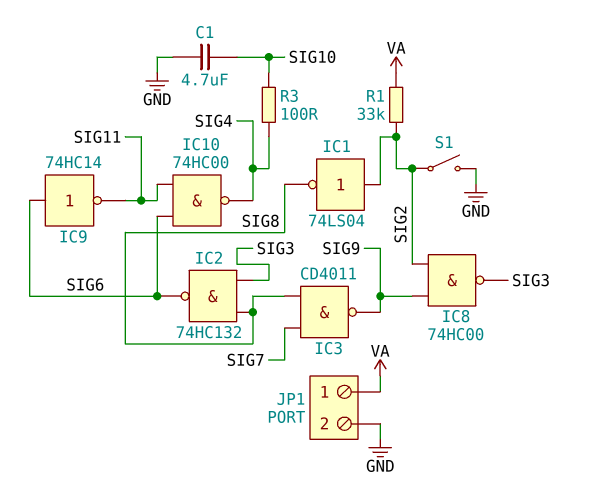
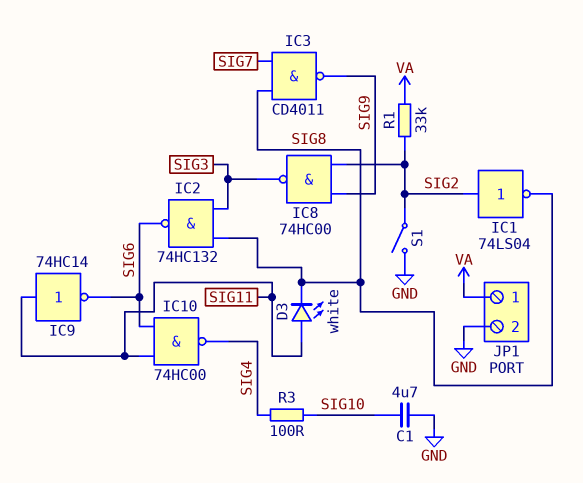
D3: none -> LED white (A SIG11, K SIG8)
IC9: NOT 74HC14 (in SIG6, out SIG11) -> NOT 74HC14 (in SIG11, out SIG6)

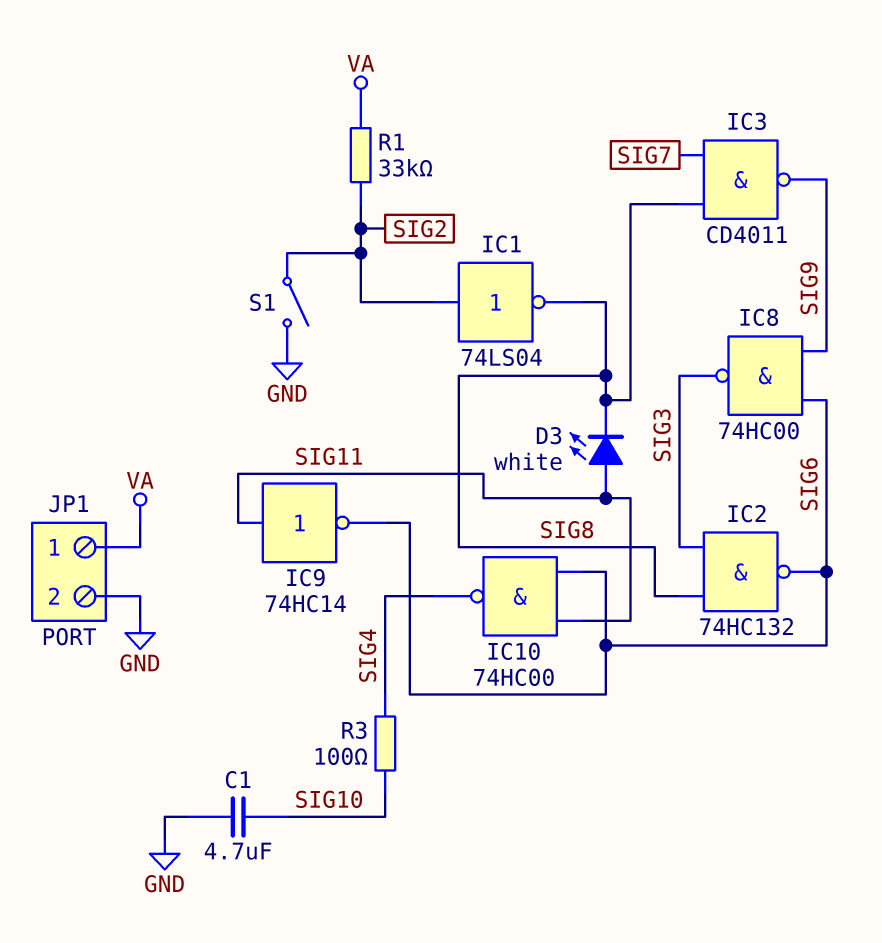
IC8: NAND 74HC00 (in SIG2, in SIG9, out SIG3) -> NAND 74HC00 (in SIG6, in SIG9, out SIG3)

